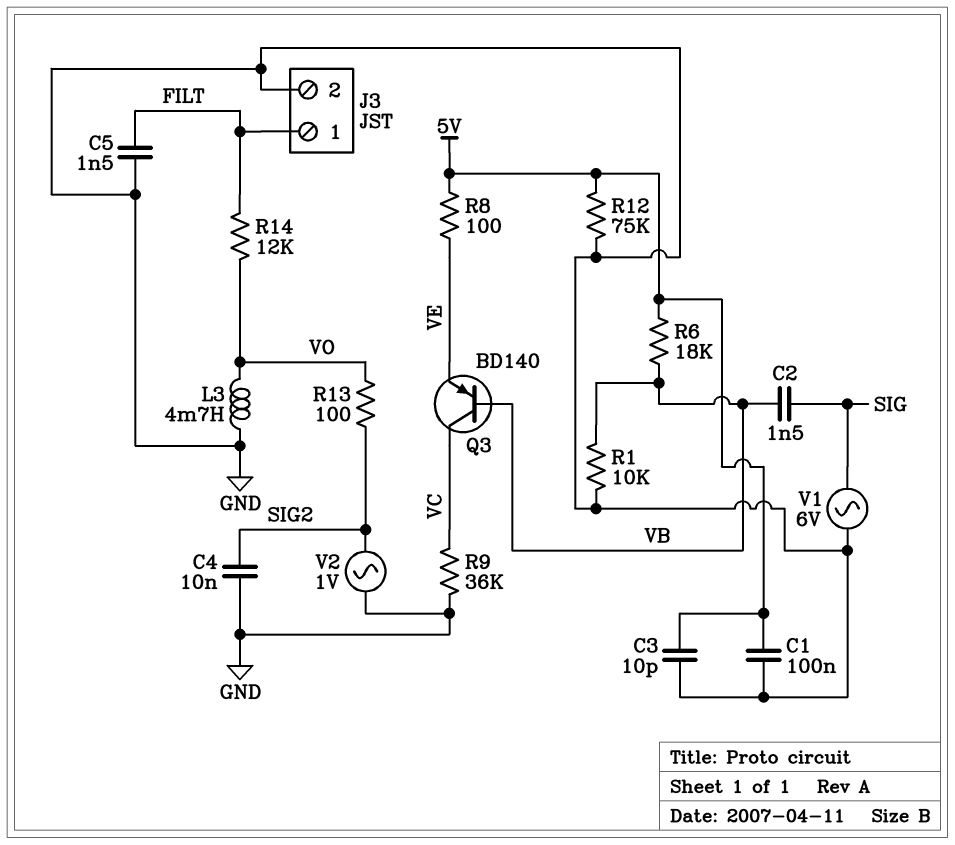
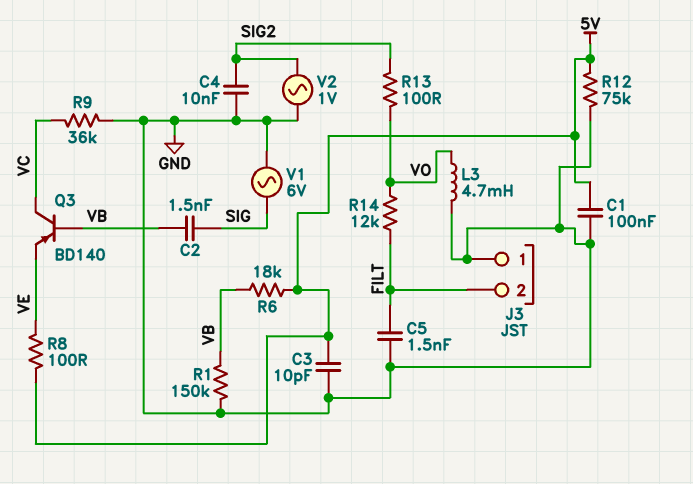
J3 pin 1: FILT -> GND
J3 pin 2: GND -> FILT
R1: 10k (GND, VB) -> 150k (GND, VB)

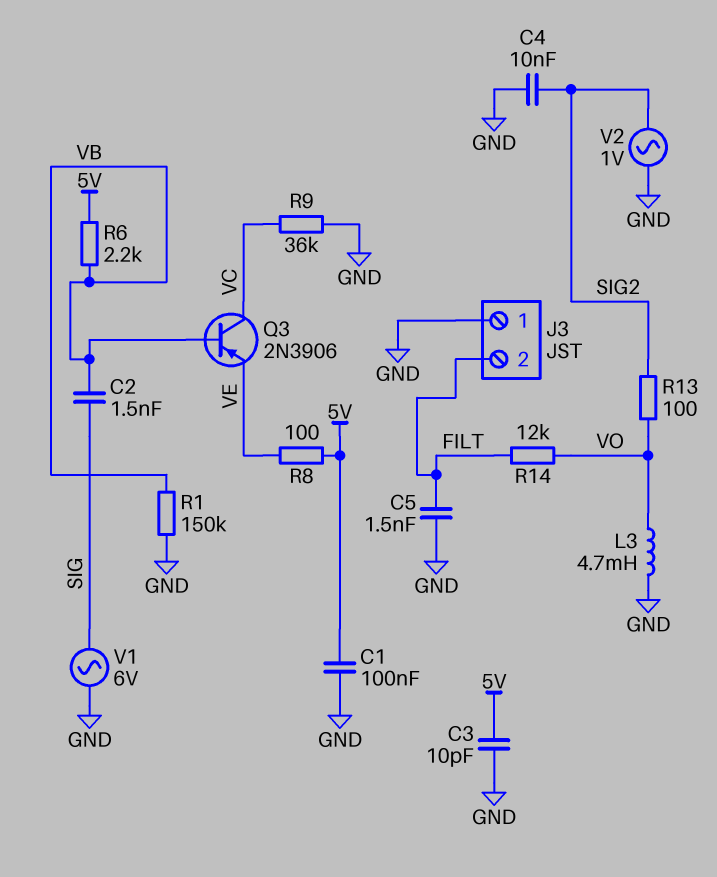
Q3: PNP BD140 (B VB, C VC, E VE) -> PNP 2N3906 (B VB, C VC, E VE)
R6: 18k (5V, VB) -> 2.2k (5V, VB)
R12: 75k (5V, GND) -> none

